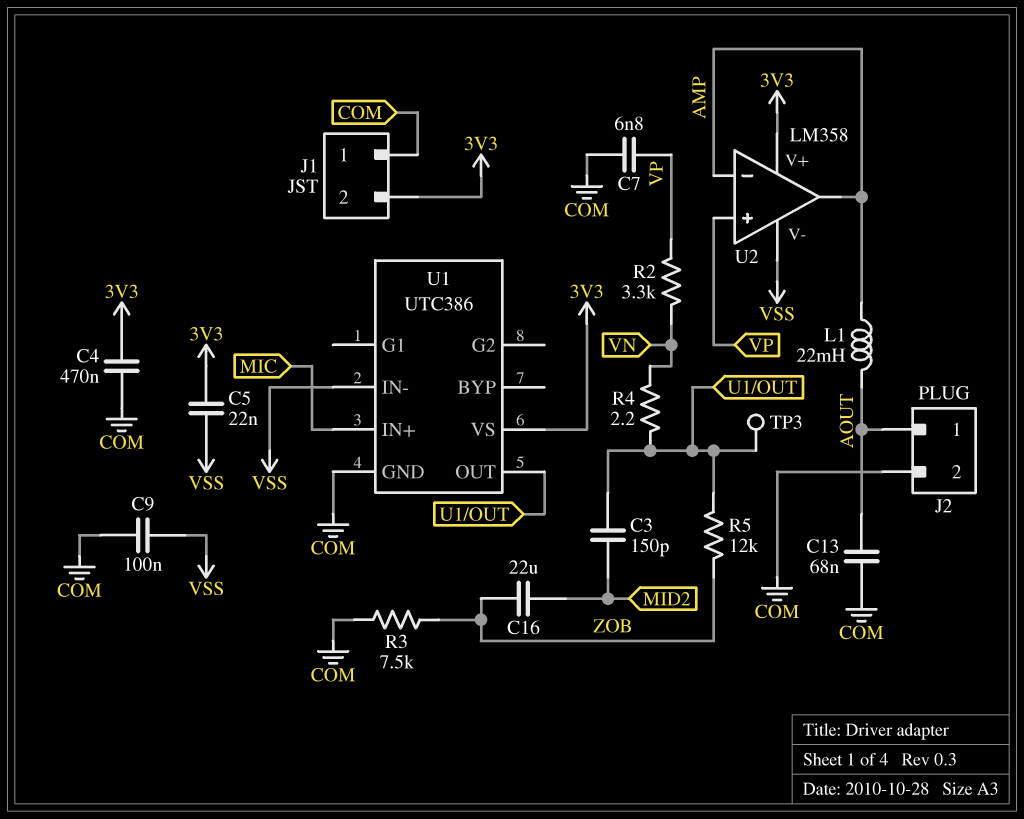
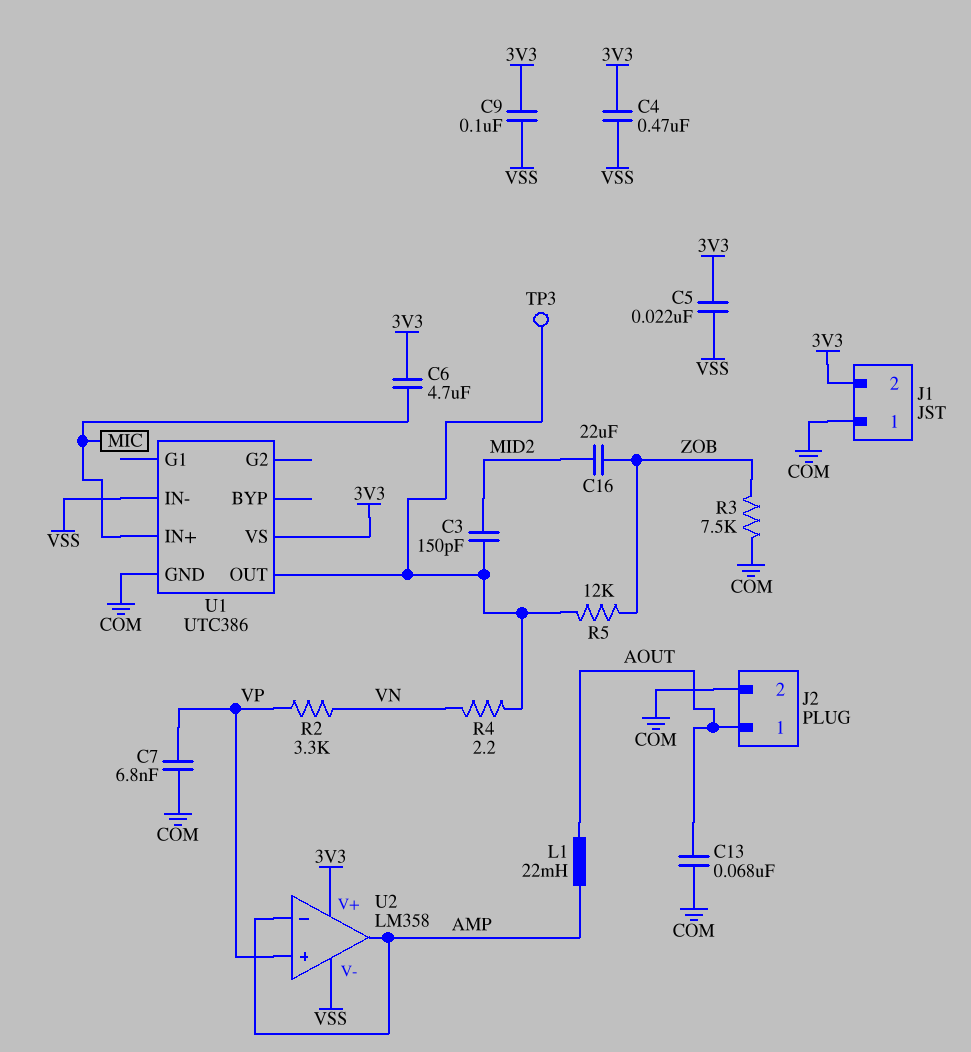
C4: 470nF (3V3, COM) -> 470nF (3V3, VSS)
C6: none -> 4.7uF (3V3, MIC)
C9: 100nF (COM, VSS) -> 100nF (3V3, VSS)

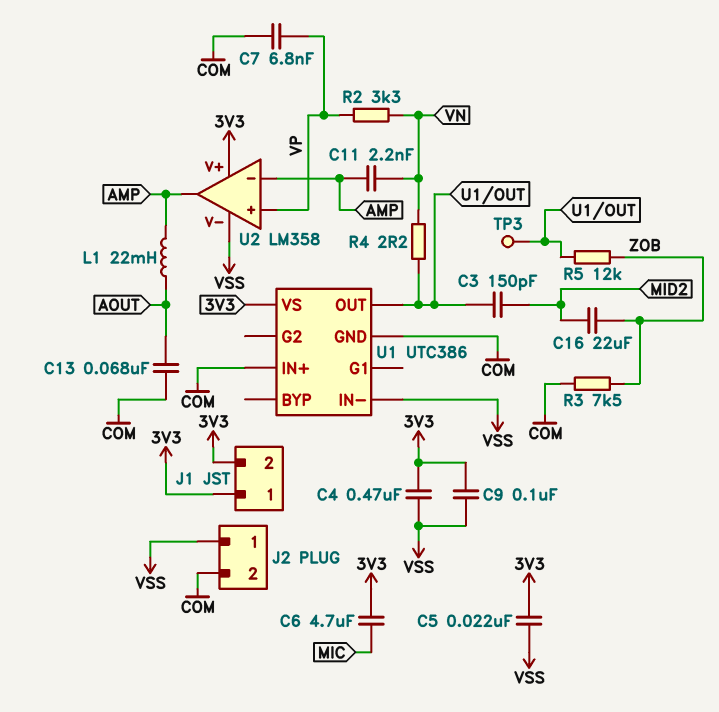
C11: none -> 2.2nF (AMP, VN)
J1 pin 1: COM -> 3V3
J2 pin 1: AOUT -> VSS
U1 pin IN+: MIC -> COM

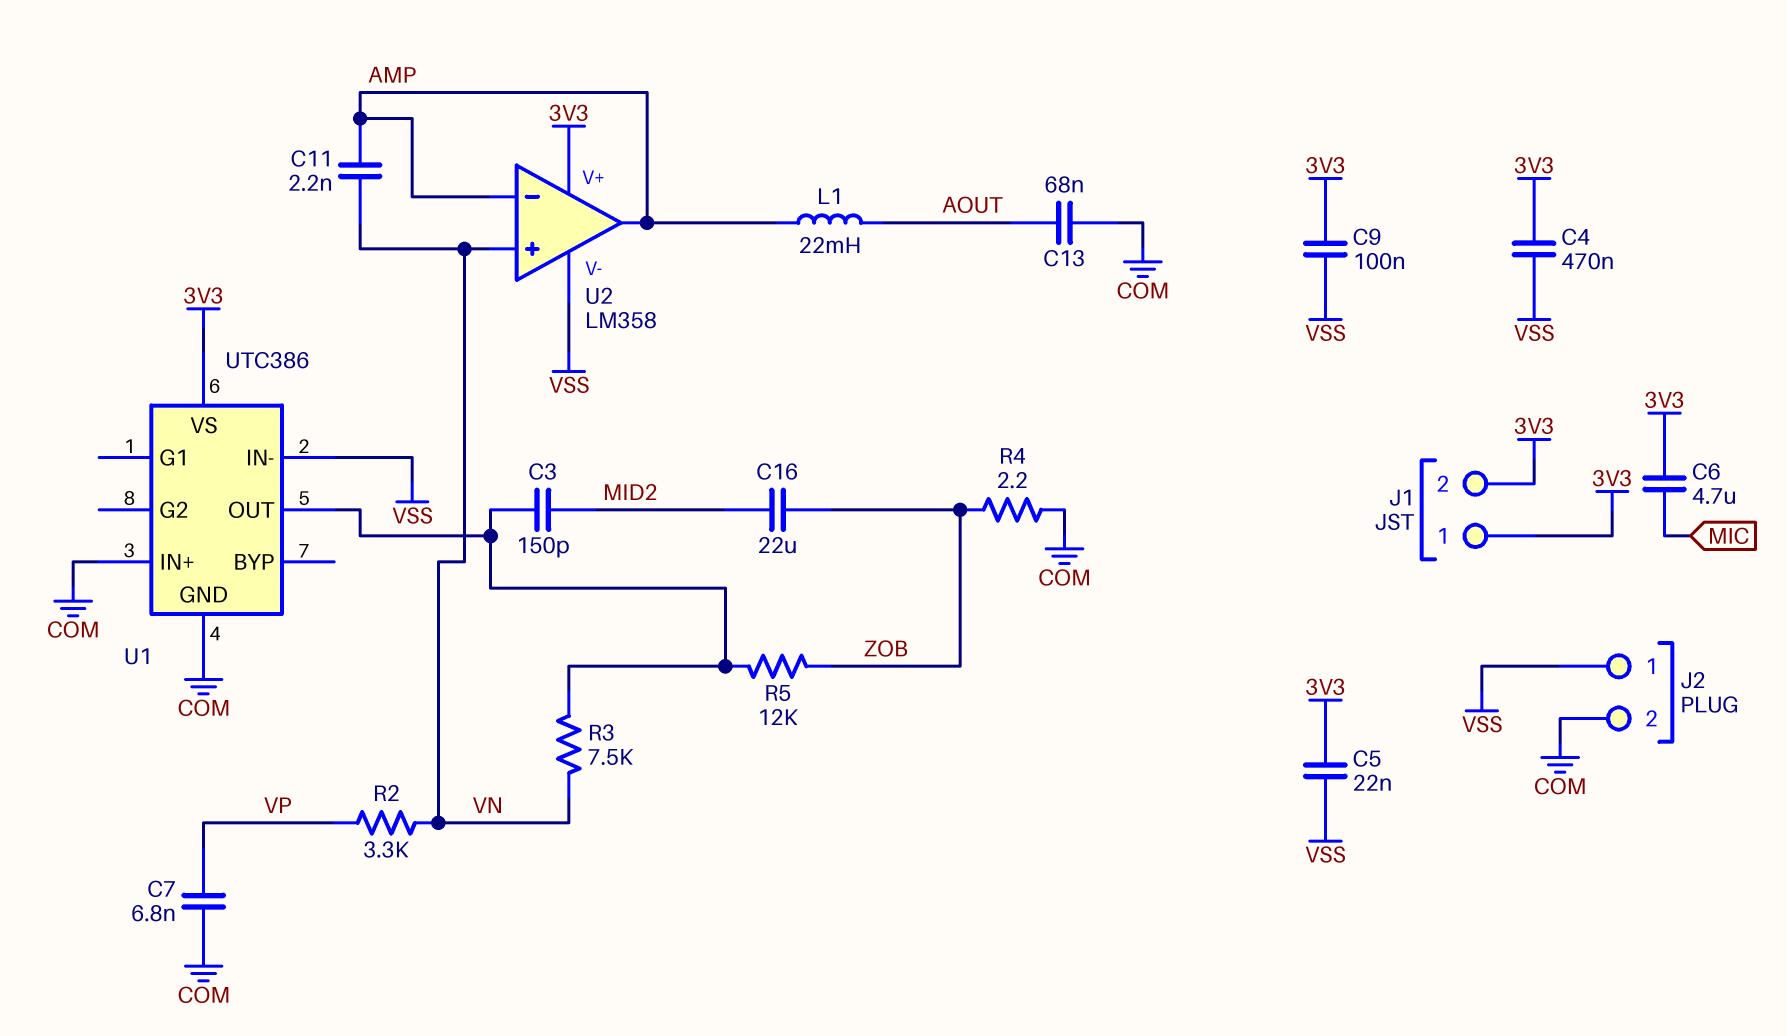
R3: 7.5k (COM, ZOB) -> 7.5k (U1/OUT, VN)
R4: 2.2 (U1/OUT, VN) -> 2.2 (COM, ZOB)
TP3: test point (U1/OUT) -> none
U2 pin in+: VP -> VN

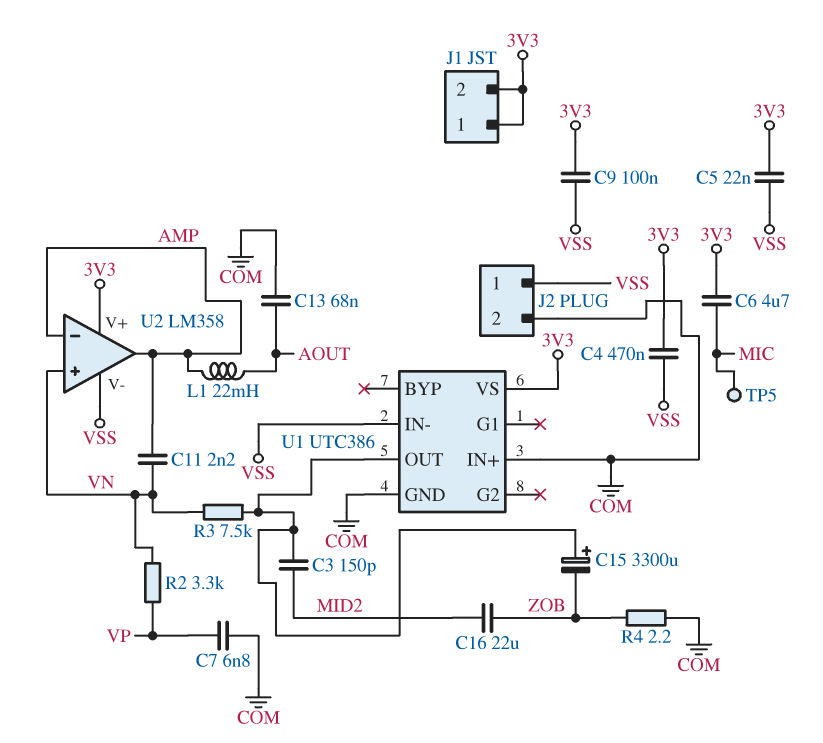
C15: none -> 3300uF (plus U1/OUT, minus ZOB)
R5: 12k (U1/OUT, ZOB) -> none
TP5: none -> test point (MIC)

